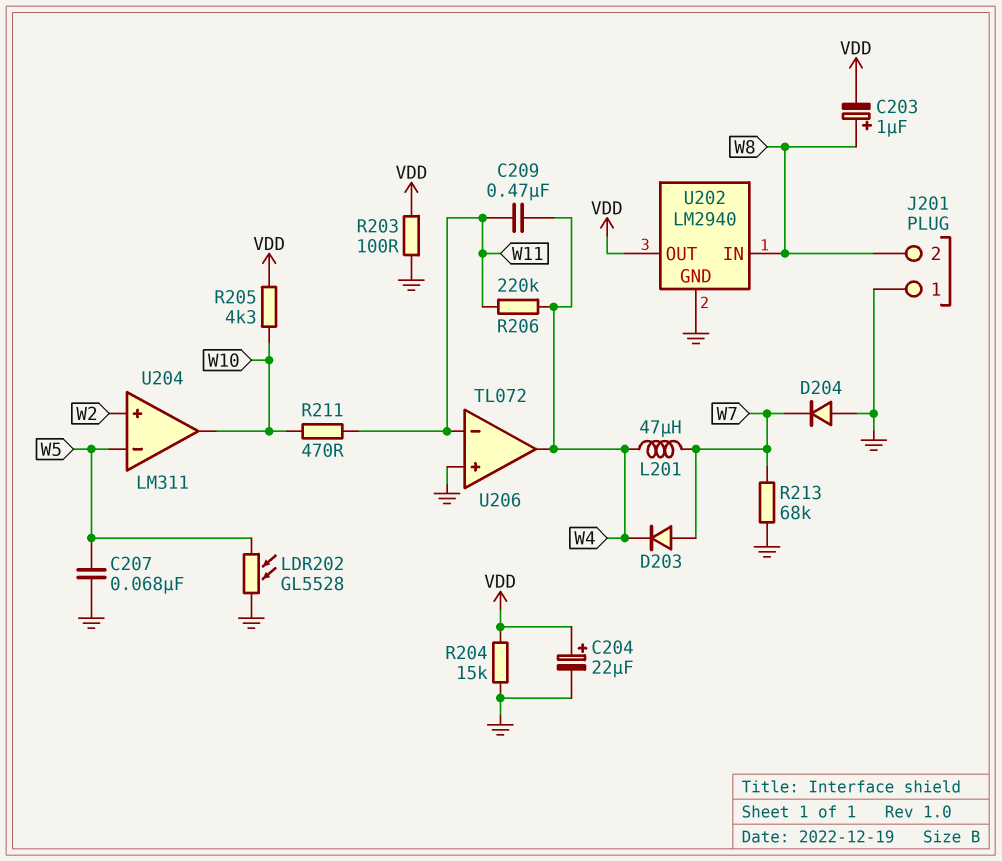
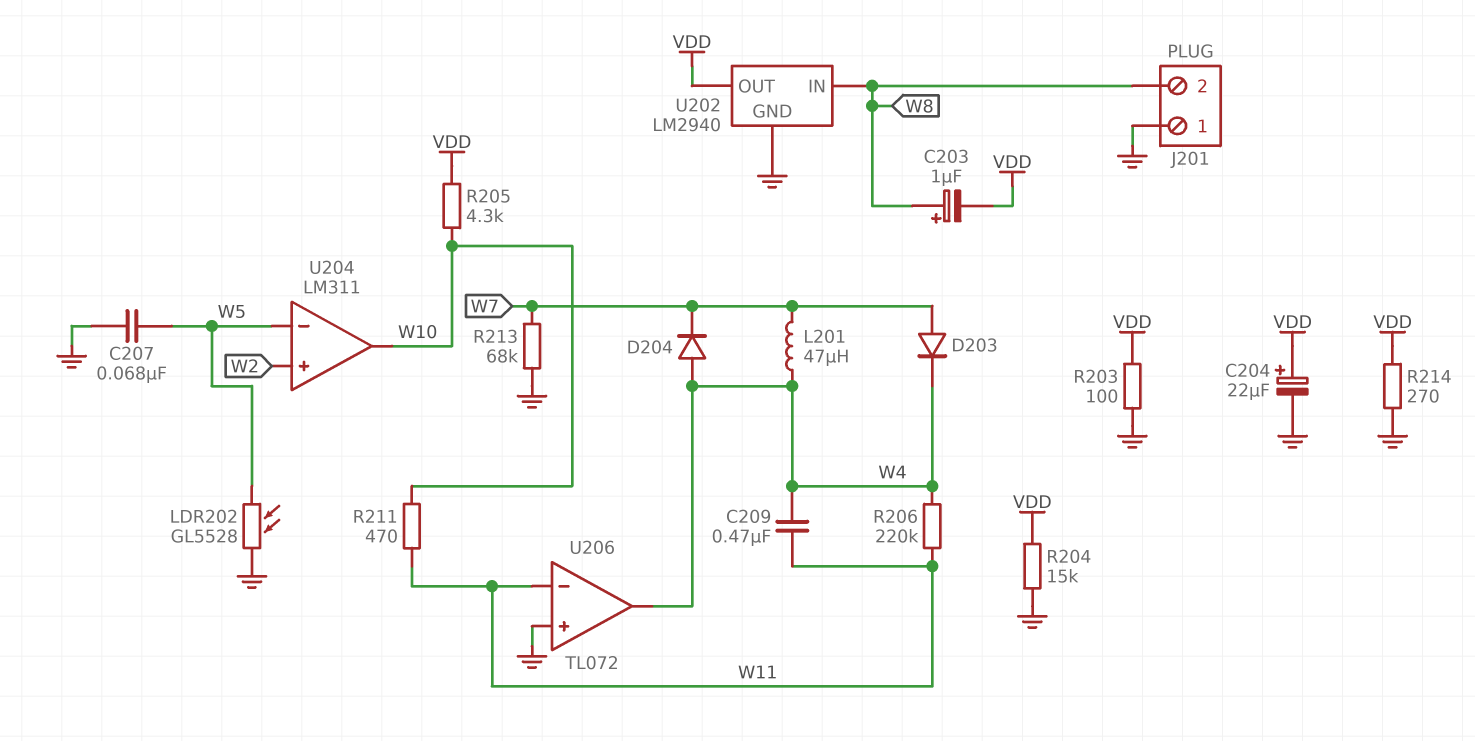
D204: diode (A GND, K W7) -> diode (A W4, K W7)
R214: none -> 270 (GND, VDD)

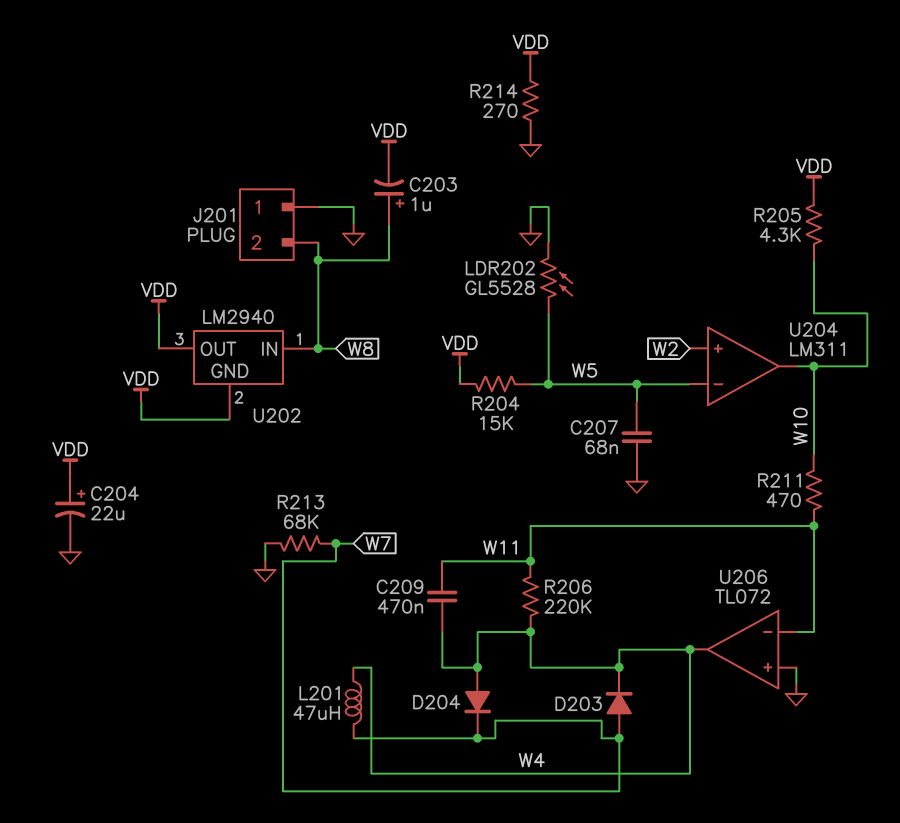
R203: 100 (GND, VDD) -> none
R204: 15k (GND, VDD) -> 15k (VDD, W5)
U202 pin GND: GND -> VDD

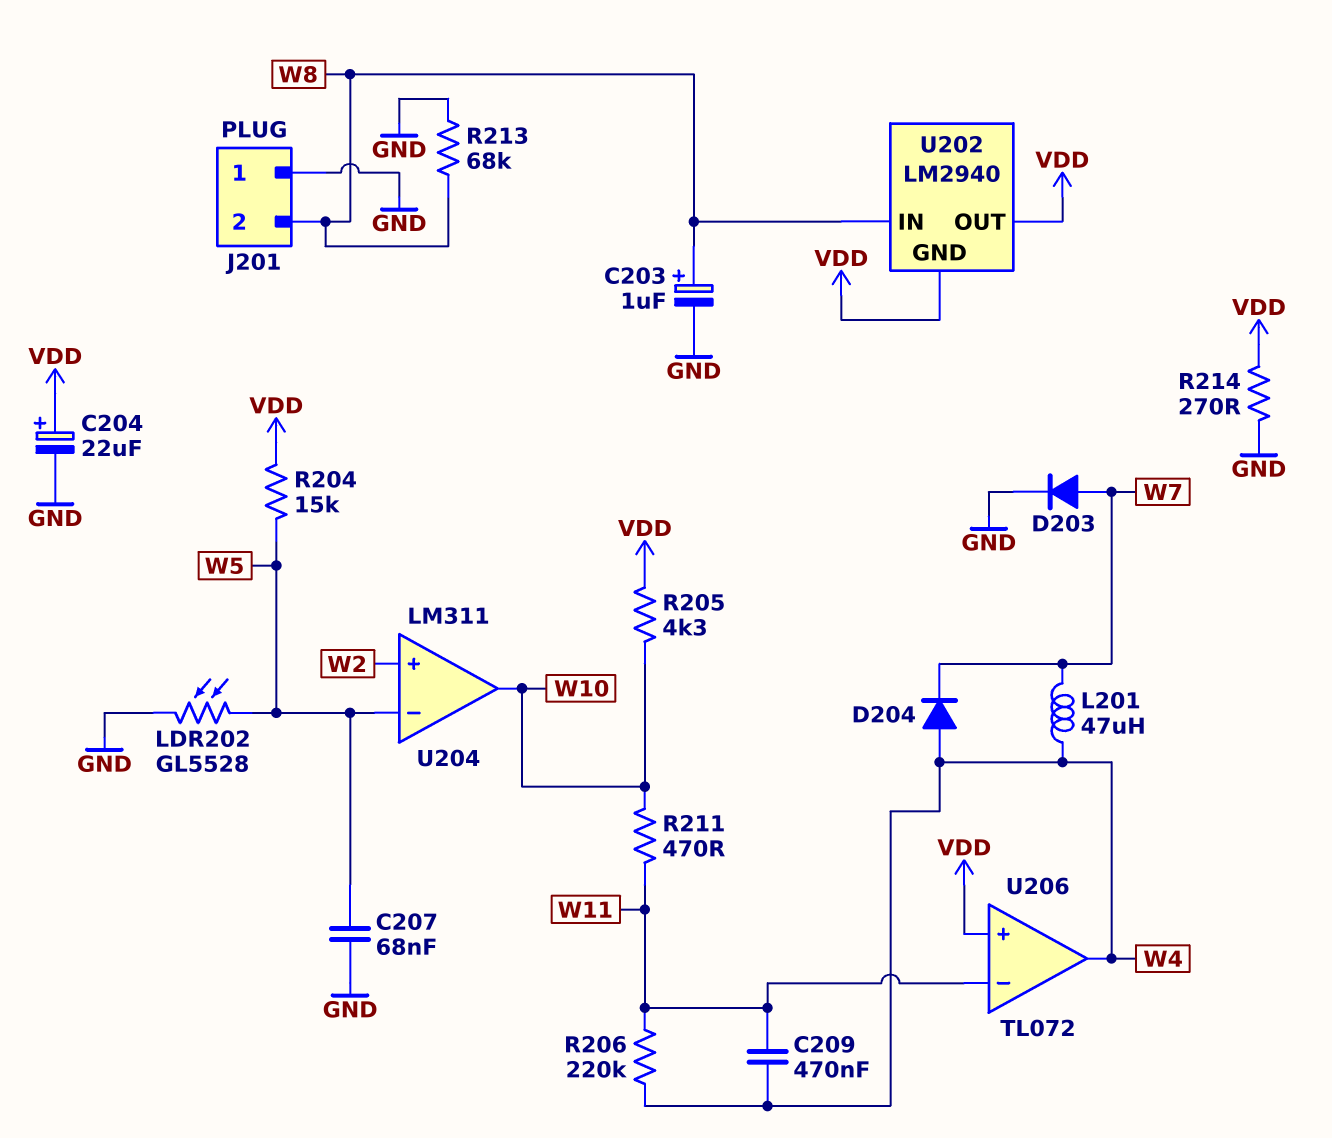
C203: 1uF (plus W8, minus VDD) -> 1uF (plus W8, minus GND)
D203: diode (A W7, K W4) -> diode (A W7, K GND)
R213: 68k (GND, W7) -> 68k (GND, W8)
U206 pin in+: GND -> VDD

